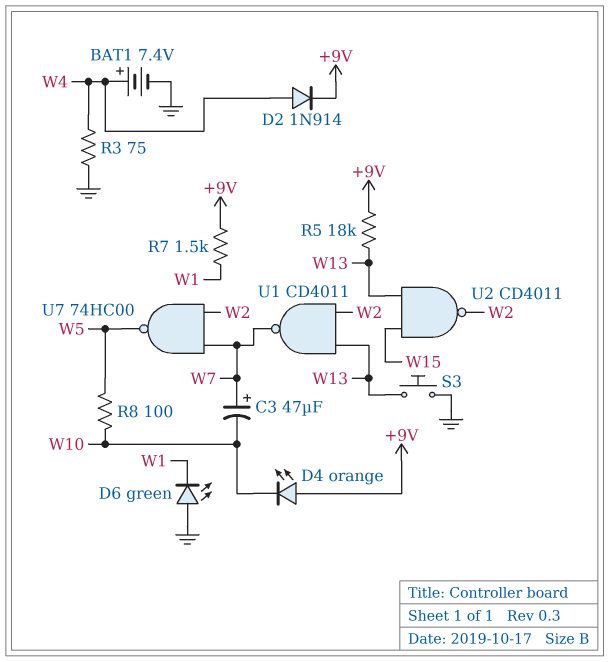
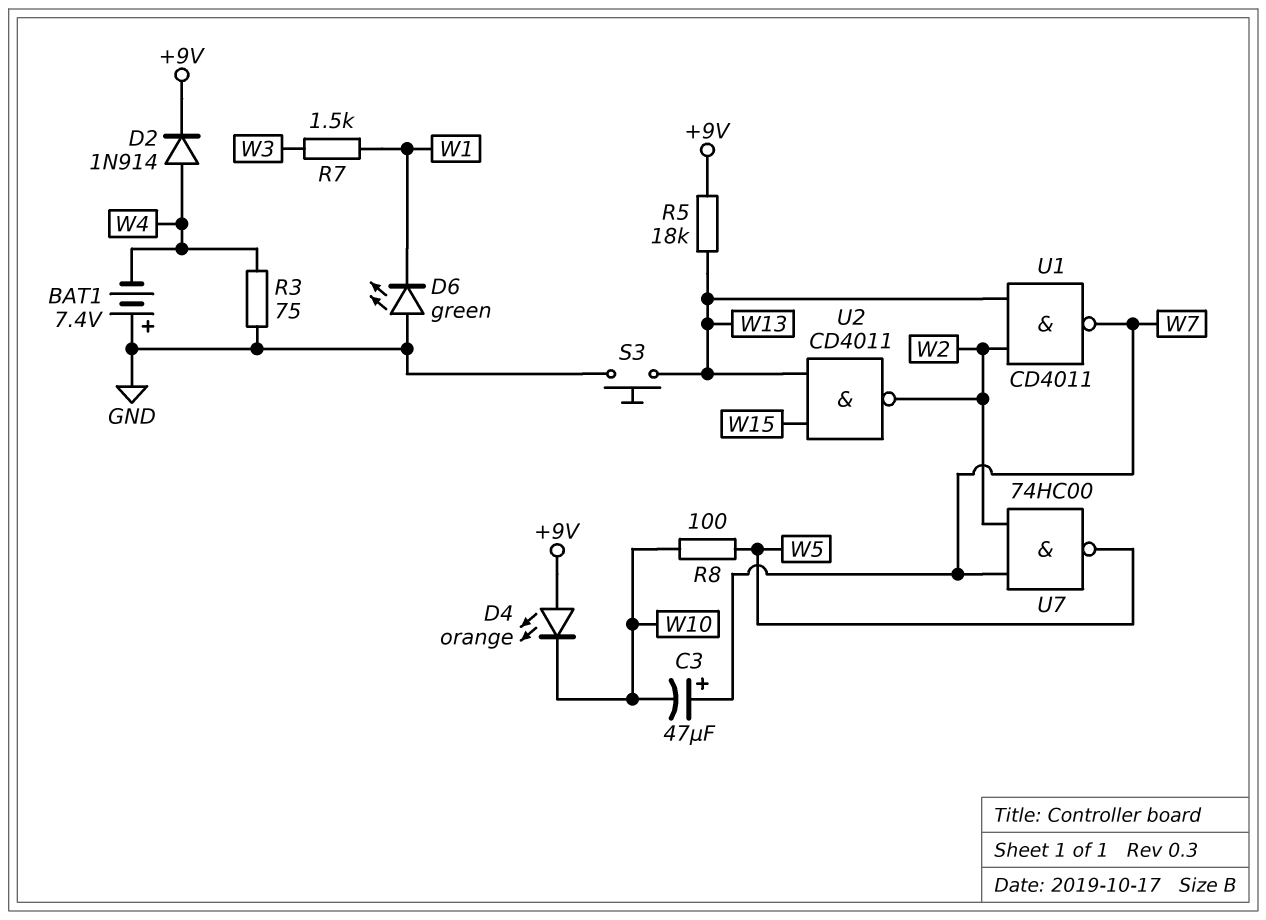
BAT1: 7.4V (plus W4, minus GND) -> 7.4V (plus GND, minus W4)
R7: 1.5k (+9V, W1) -> 1.5k (W1, W3)

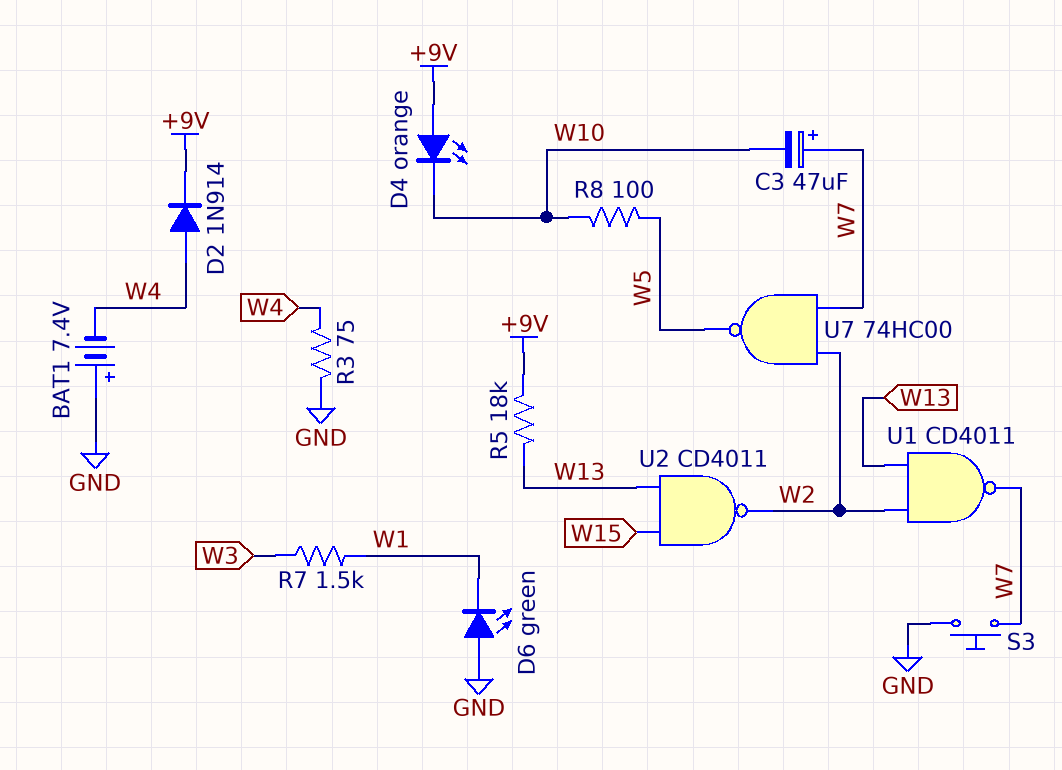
S3: button (GND, W13) -> button (GND, W7)

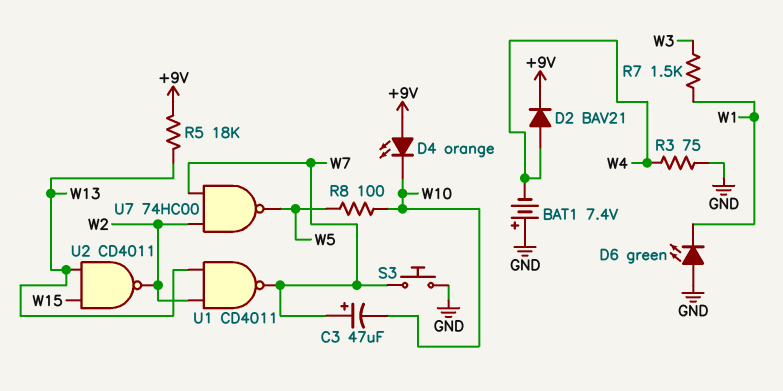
D2: diode 1N914 (A W4, K +9V) -> diode BAV21 (A W4, K +9V)

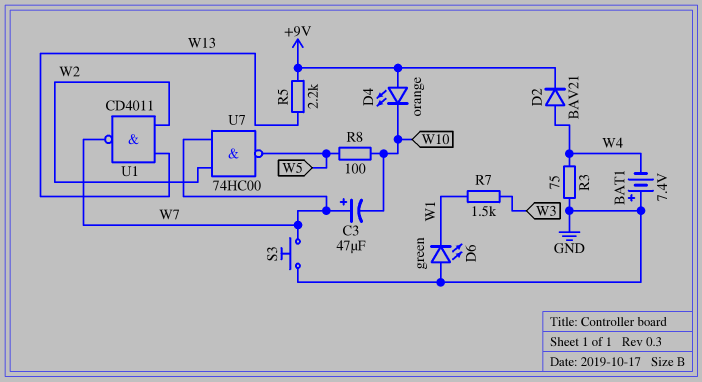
R5: 18k (+9V, W13) -> 2.2k (+9V, W13)
U2: NAND CD4011 (in W13, in W15, out W2) -> none

